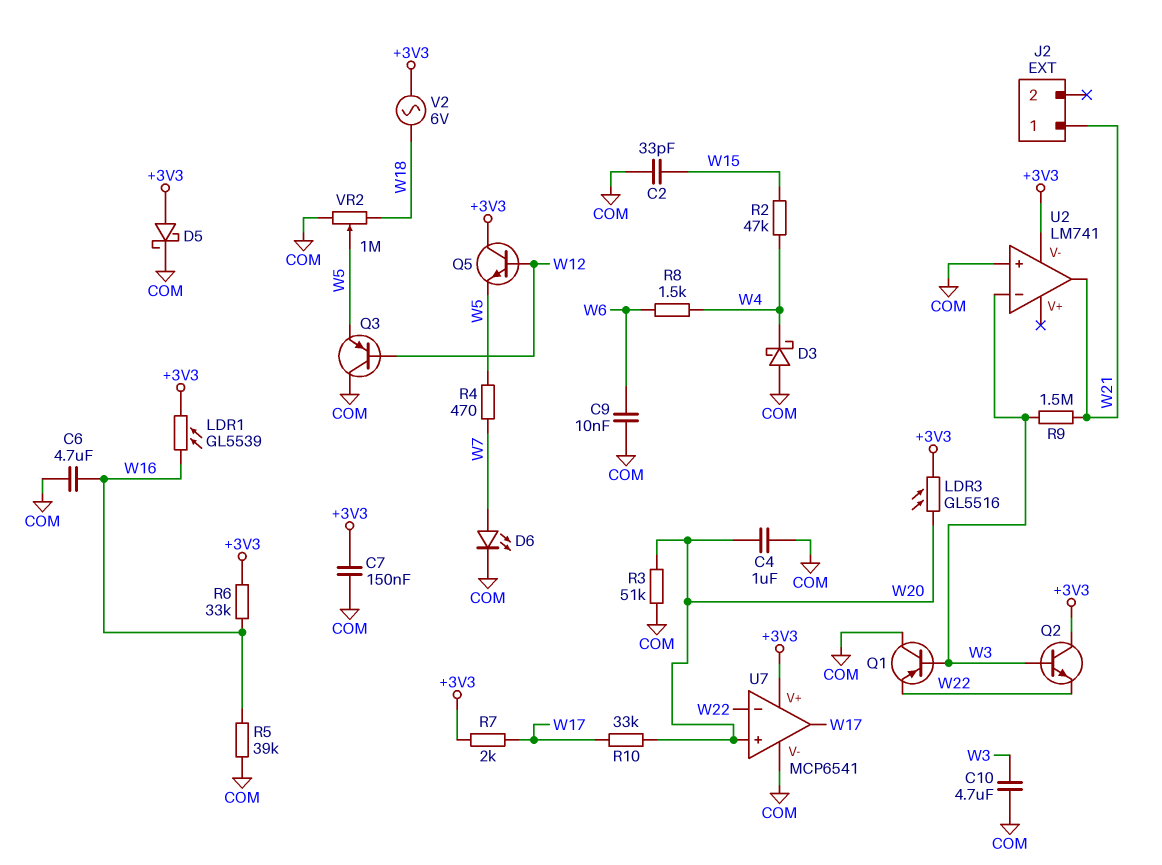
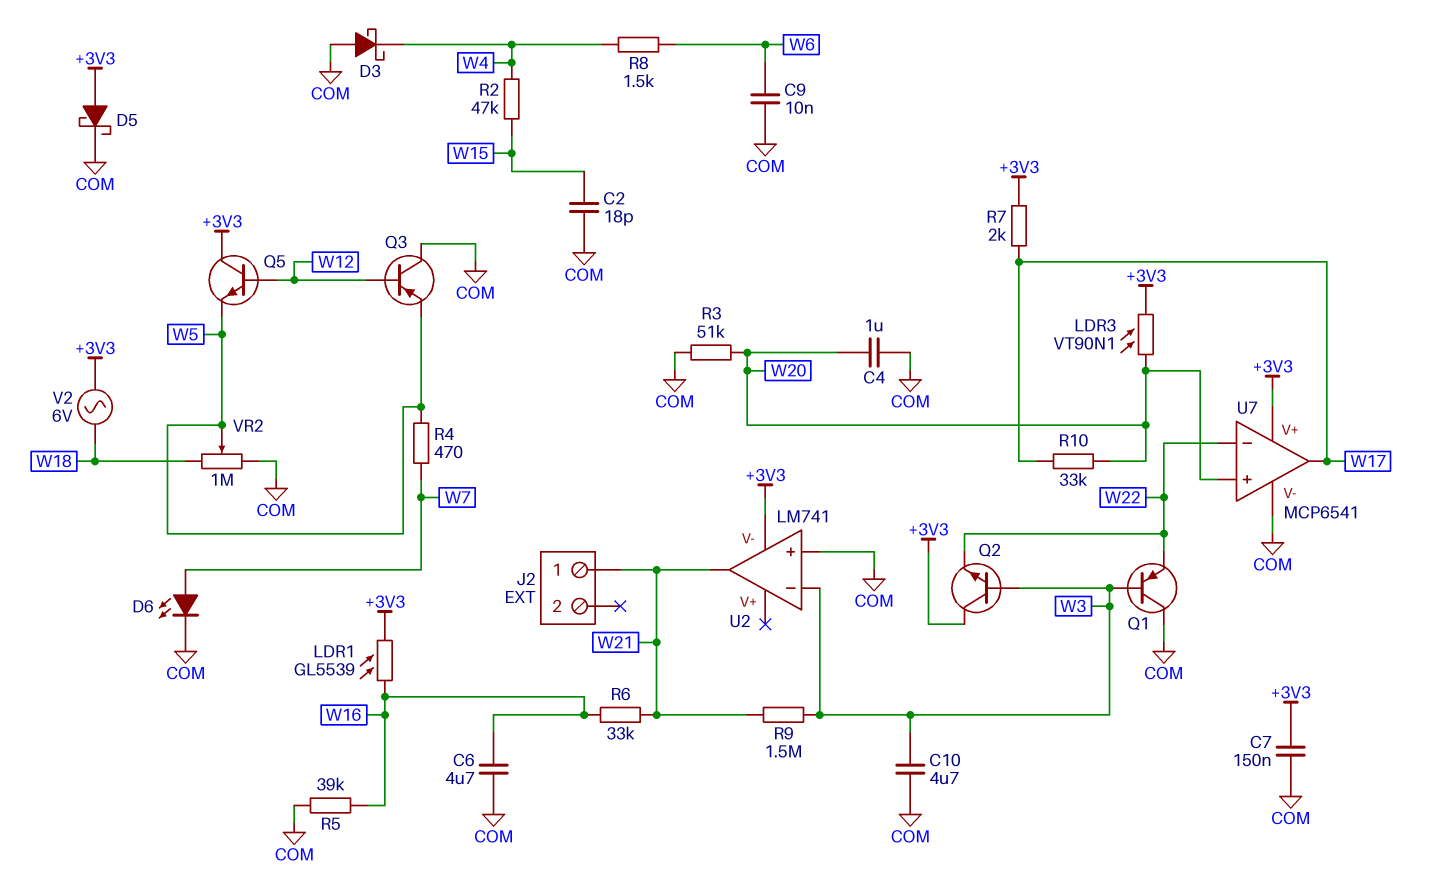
C2: 33pF (COM, W15) -> 18pF (COM, W15)
LDR3: GL5516 (+3V3, W20) -> VT90N1 (+3V3, W20)
R6: 33k (+3V3, W16) -> 33k (W16, W21)

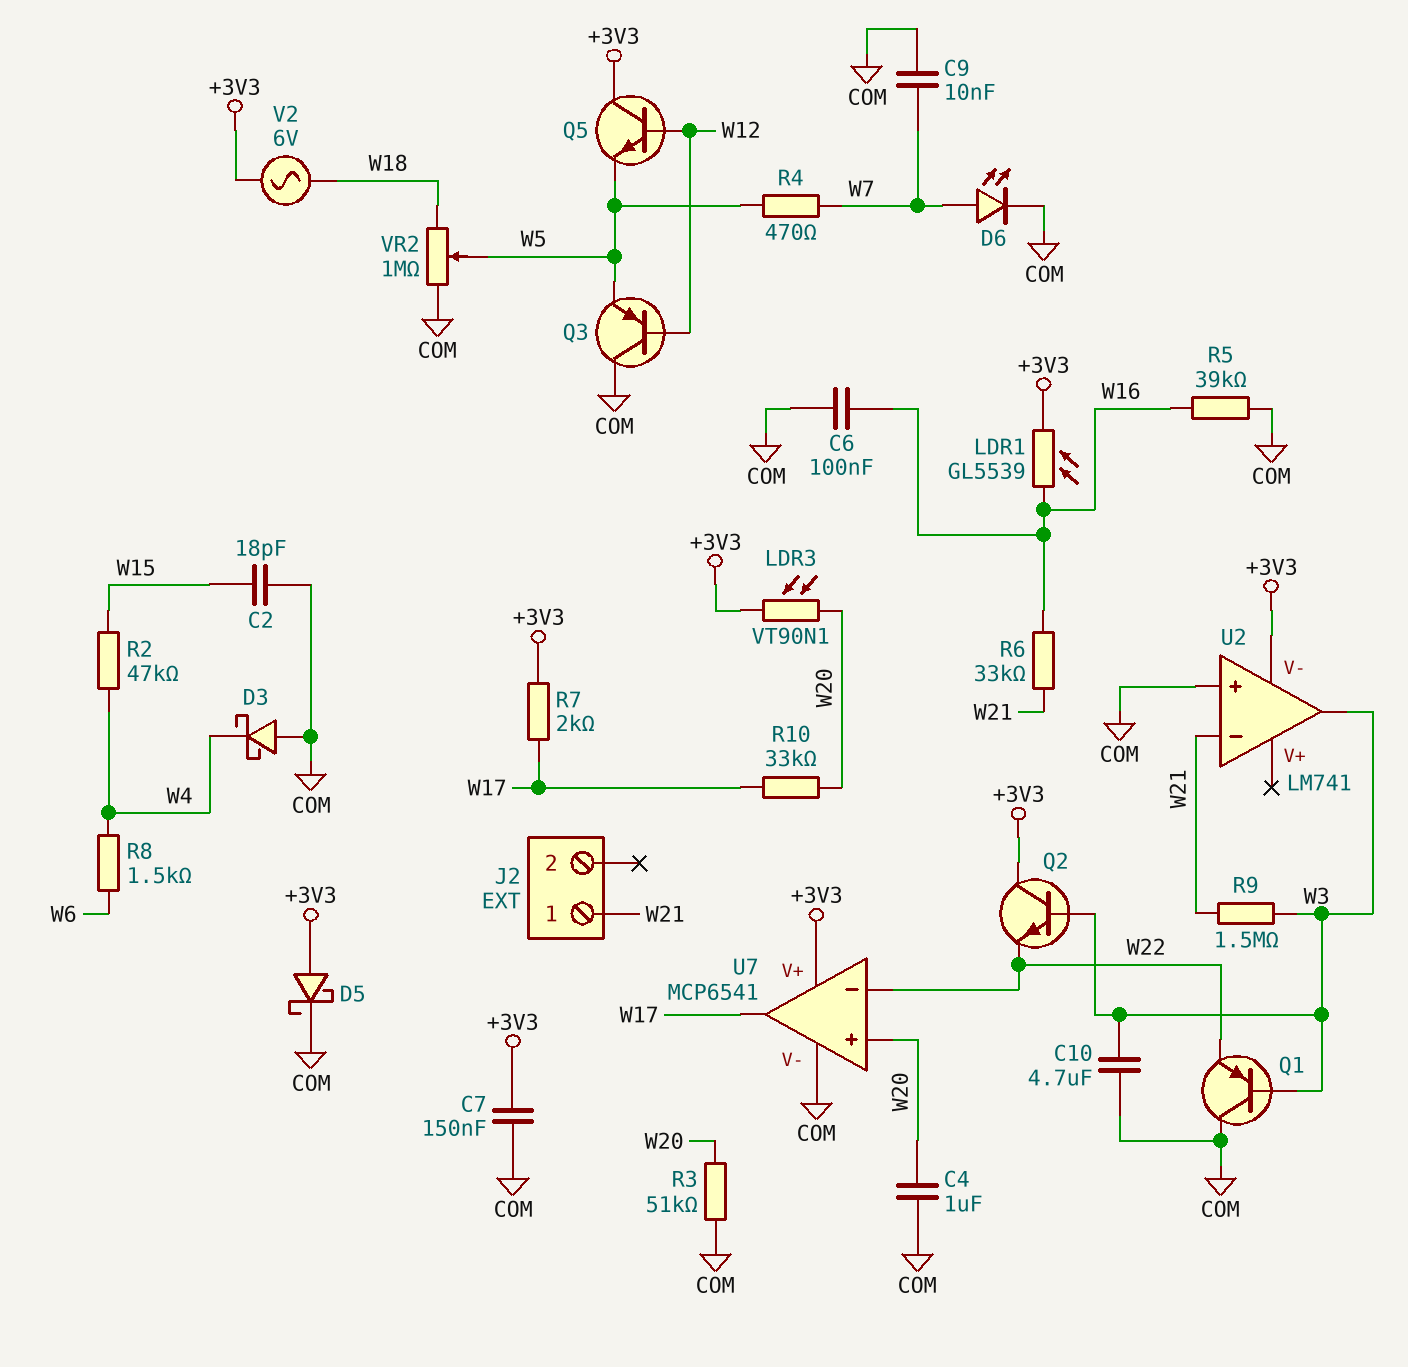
C6: 4.7uF (COM, W16) -> 100nF (COM, W16)
C9: 10nF (COM, W6) -> 10nF (COM, W7)
U2 pin in-: W3 -> W21
U2 pin out: W21 -> W3

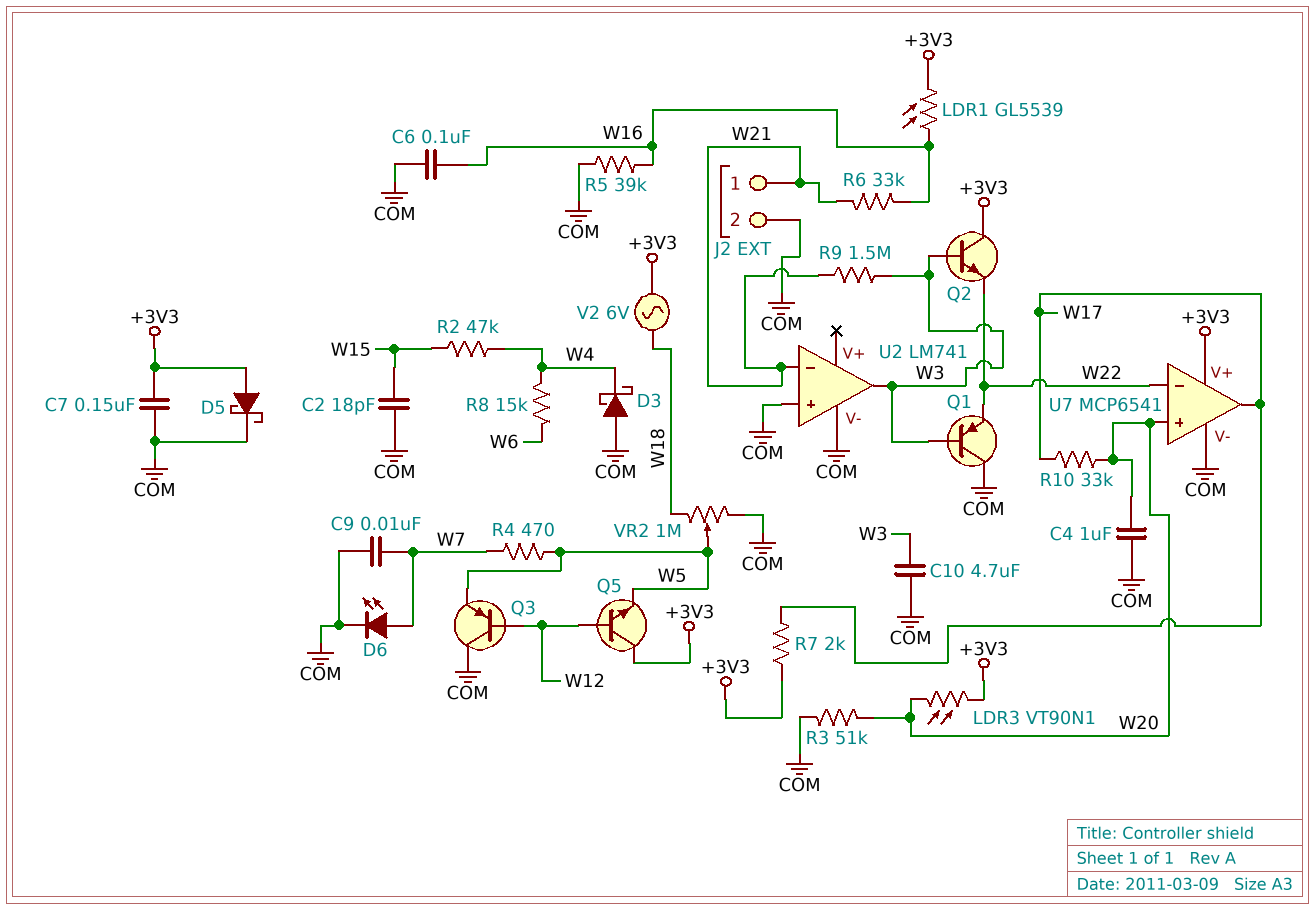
J2 pin 2: none -> COM
R8: 1.5k (W4, W6) -> 15k (W4, W6)
U2 pin V-: +3V3 -> COM

